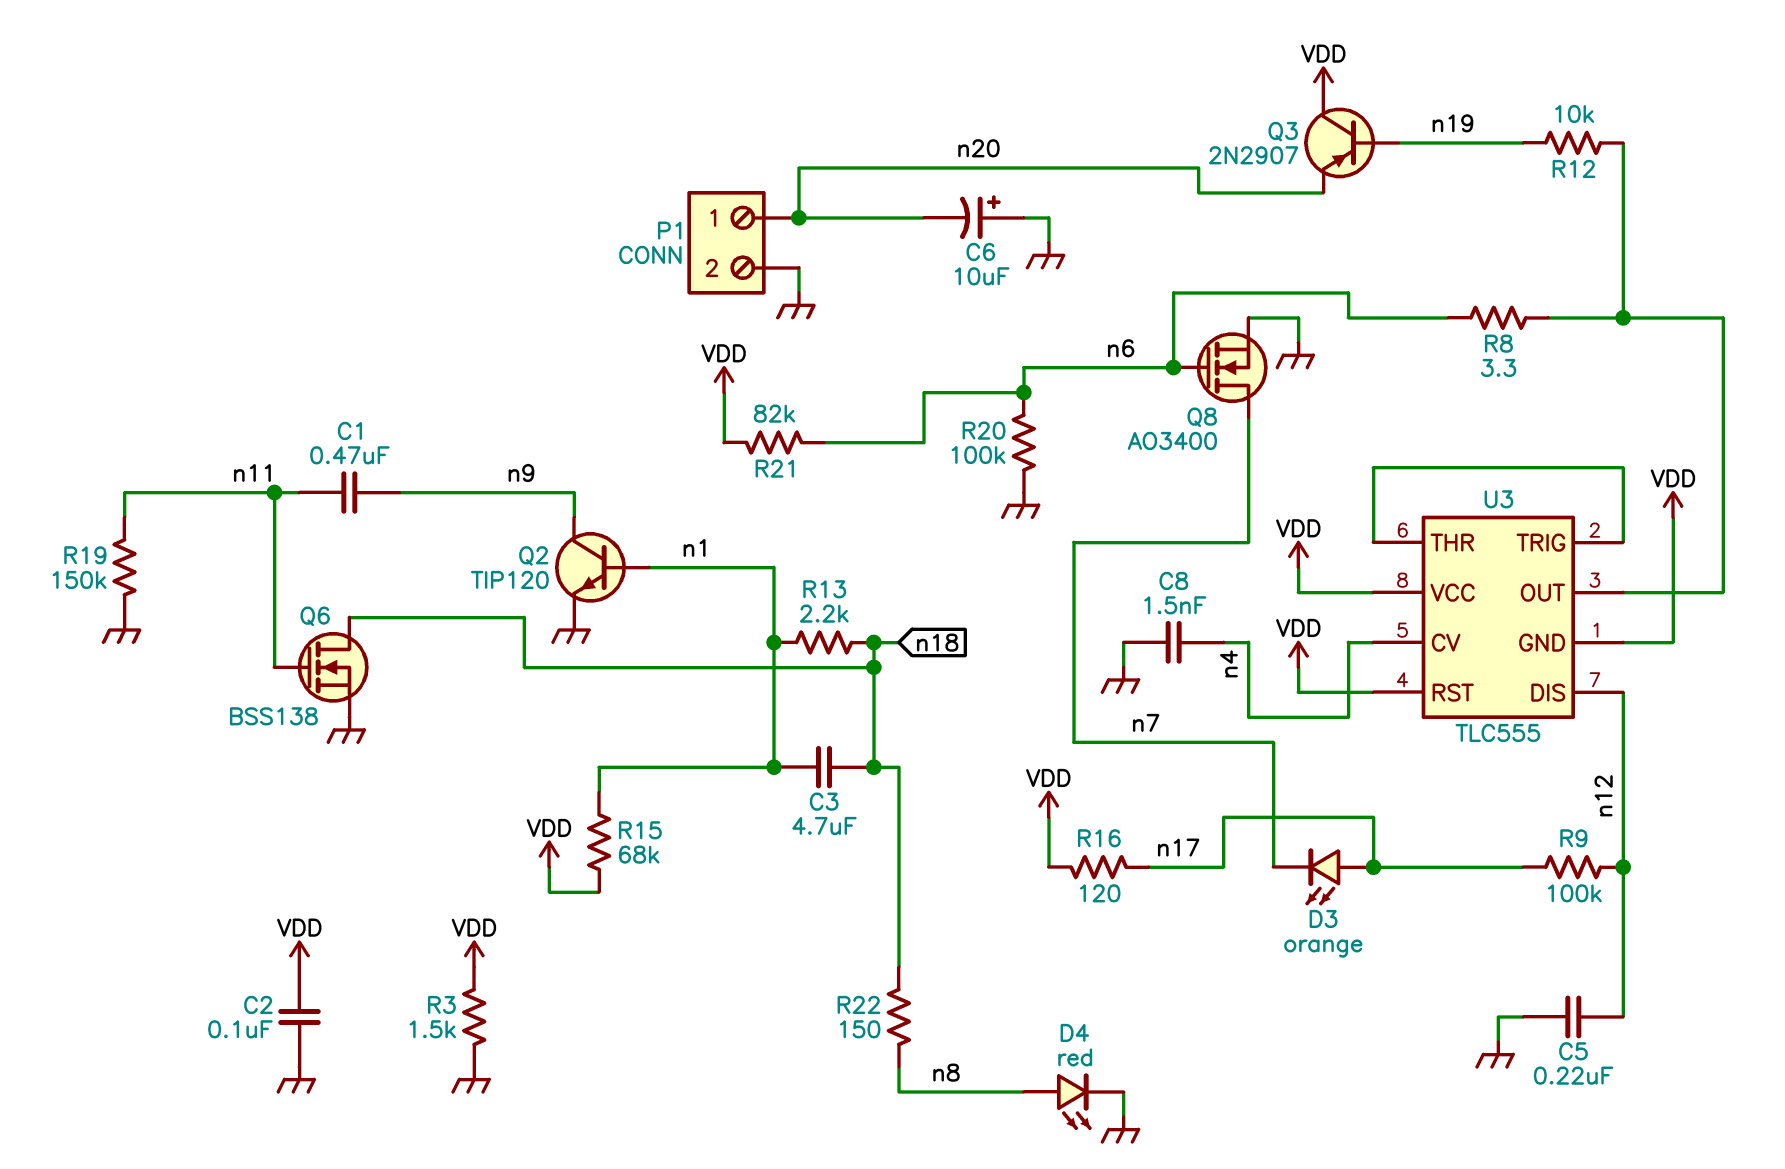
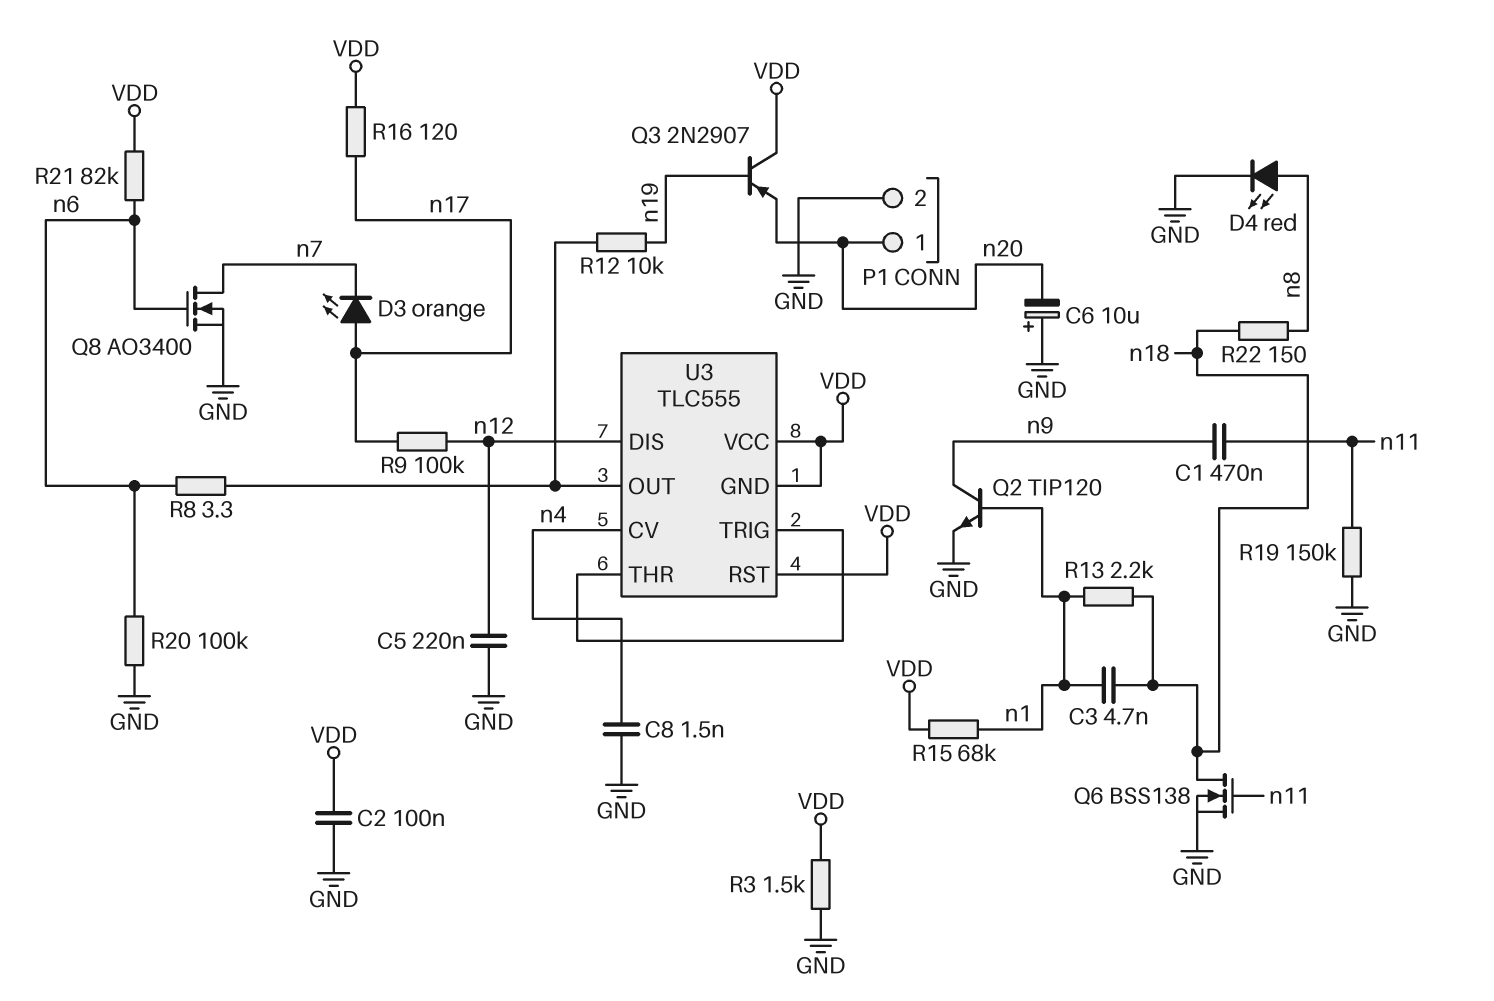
C3: 4.7uF (n1, n18) -> 4.7nF (n1, n18)

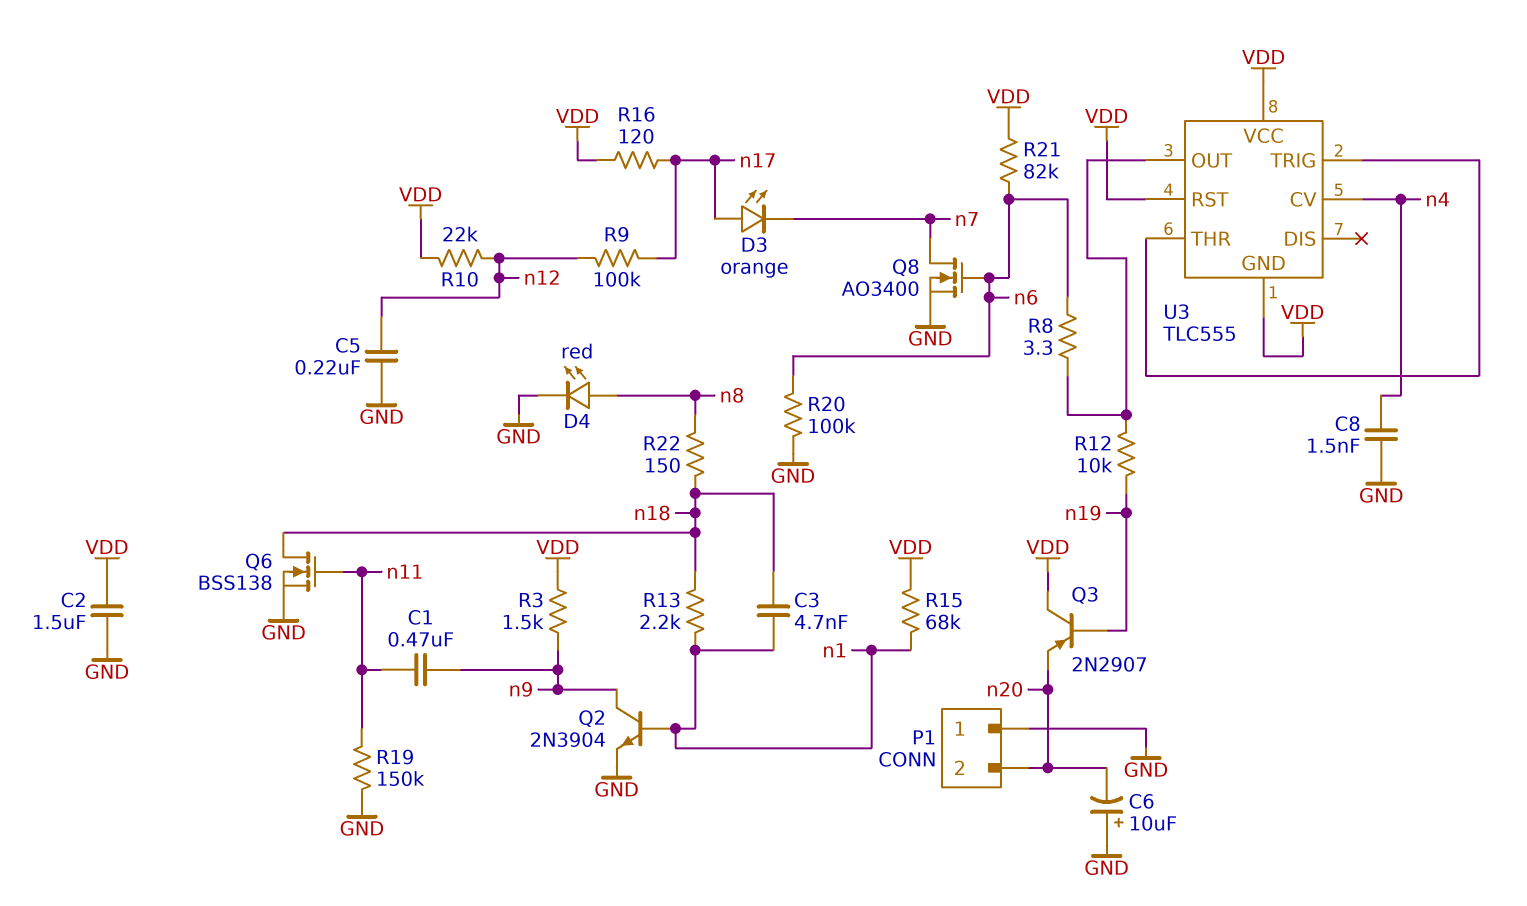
C2: 100nF (GND, VDD) -> 1.5uF (GND, VDD)
P1 pin 1: n20 -> GND
P1 pin 2: GND -> n20
Q2: NPN TIP120 (B n1, C n9, E GND) -> NPN 2N3904 (B n1, C n9, E GND)
R3: 1.5k (GND, VDD) -> 1.5k (VDD, n9)
R10: none -> 22k (VDD, n12)
U3 pin DIS: n12 -> none

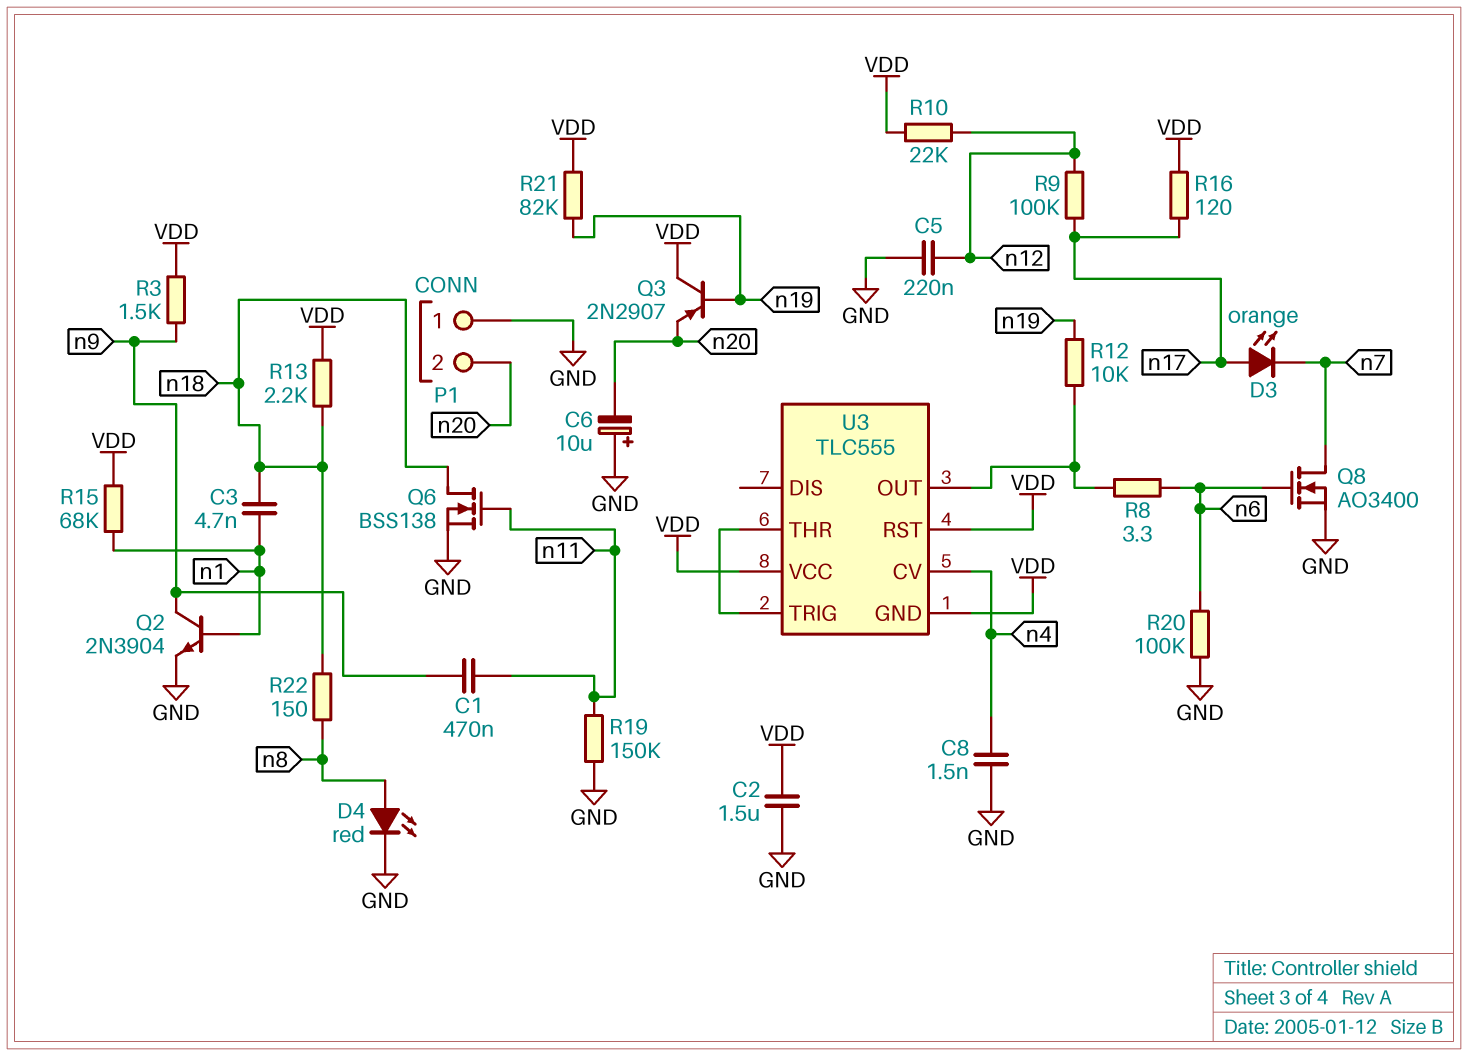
R13: 2.2k (n1, n18) -> 2.2k (VDD, n18)
R21: 82k (VDD, n6) -> 82k (VDD, n19)

